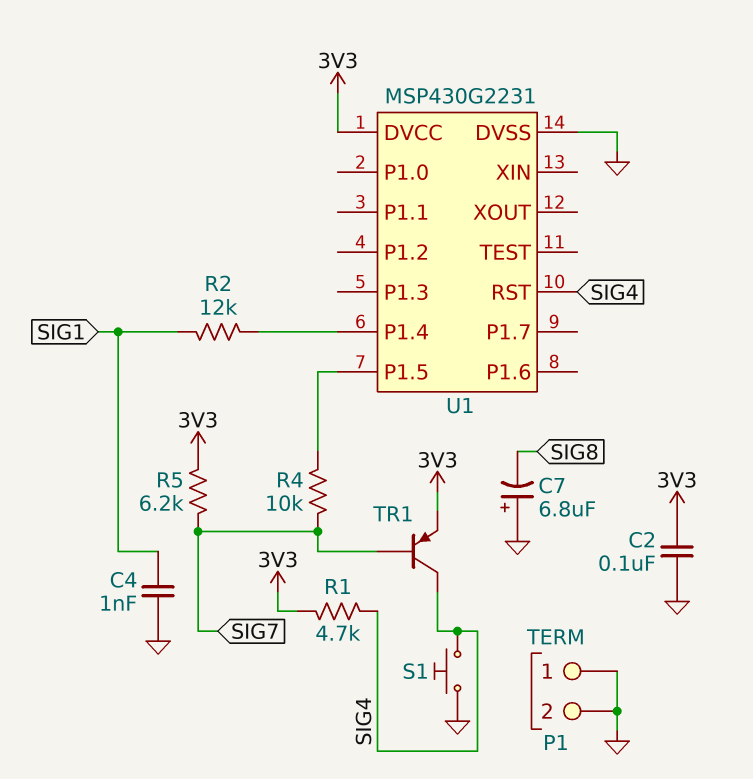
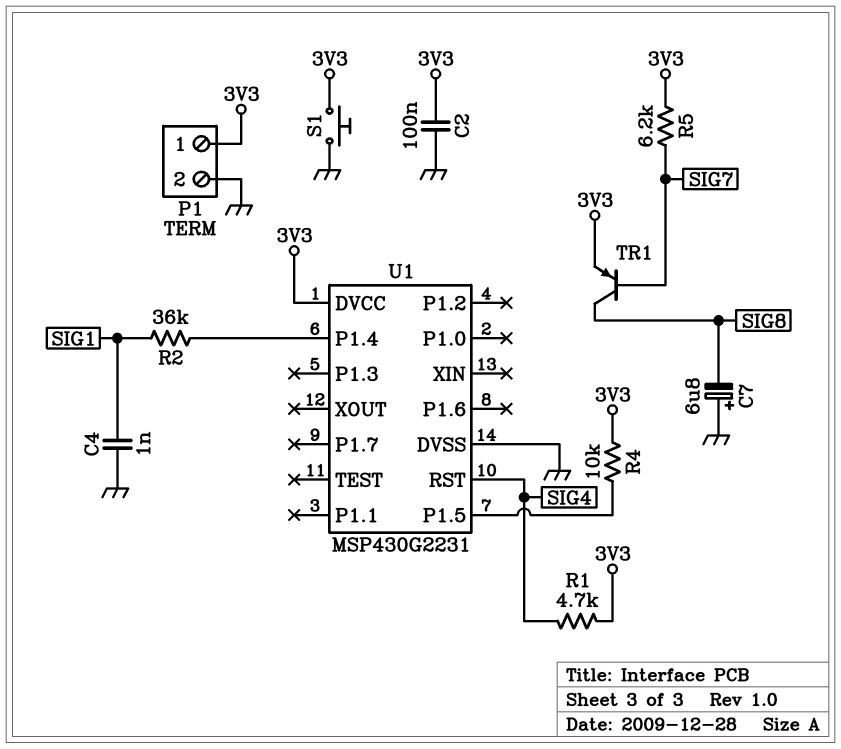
P1 pin 1: GND -> 3V3
R2: 12k (SIG1, U1/P1.4) -> 36k (SIG1, U1/P1.4)
R4: 10k (SIG7, U1/P1.5) -> 10k (3V3, U1/P1.5)
S1: button (GND, SIG4) -> button (3V3, GND)
TR1: PNP (B SIG7, C SIG4, E 3V3) -> PNP (B SIG7, C SIG8, E 3V3)

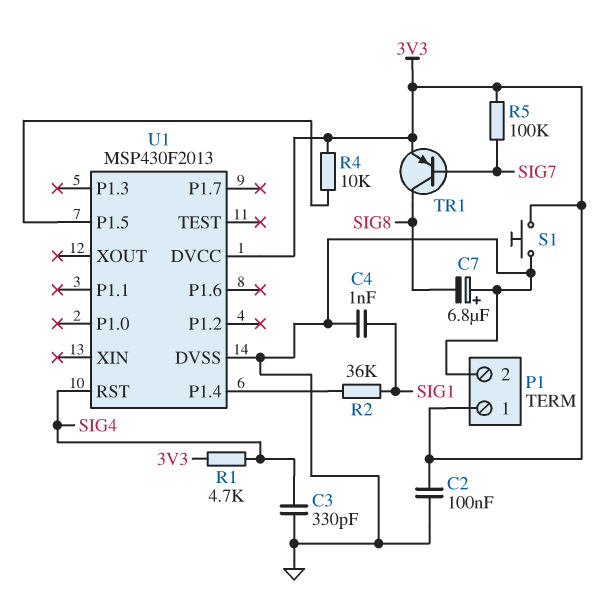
C3: none -> 330pF (GND, SIG4)
R5: 6.2k (3V3, SIG7) -> 100k (3V3, SIG7)
U1: MSP430G2231 -> MSP430F2013

